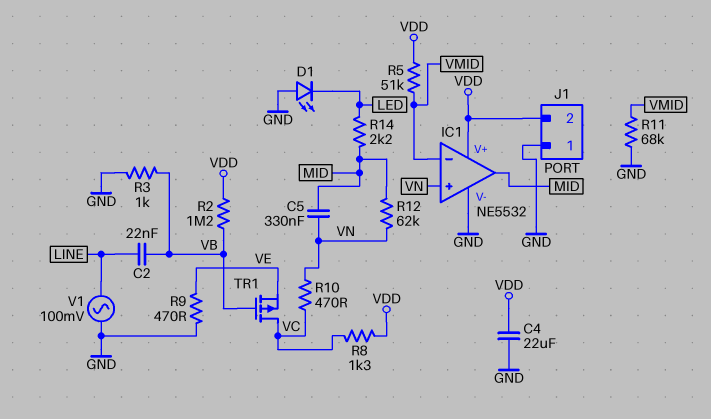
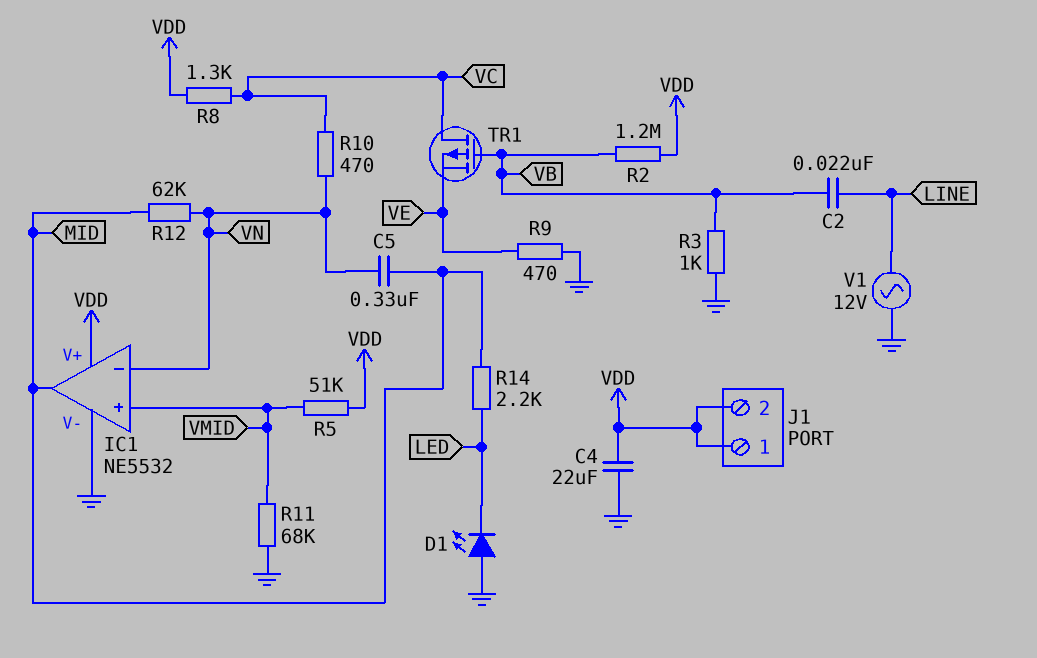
IC1 pin in+: VN -> VMID
IC1 pin in-: VMID -> VN
J1 pin 1: GND -> VDD
V1: AC 100mV (GND, LINE) -> AC 12V (GND, LINE)

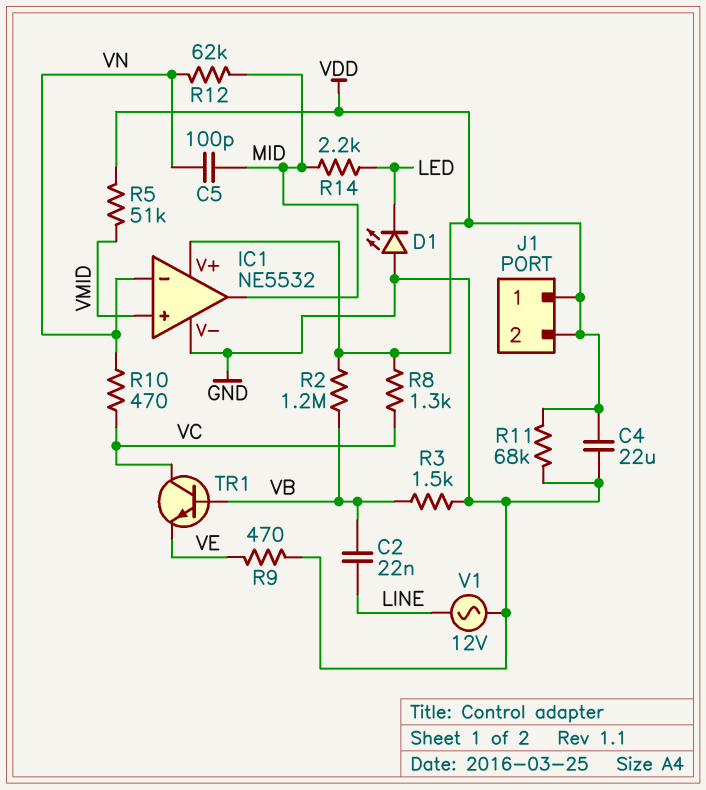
C5: 330nF (MID, VN) -> 100pF (MID, VN)
R3: 1k (GND, VB) -> 1.5k (GND, VB)
R11: 68k (GND, VMID) -> 68k (GND, VDD)
TR1: PMOS (G VB, D VC, S VE) -> NPN (B VB, C VC, E VE)

